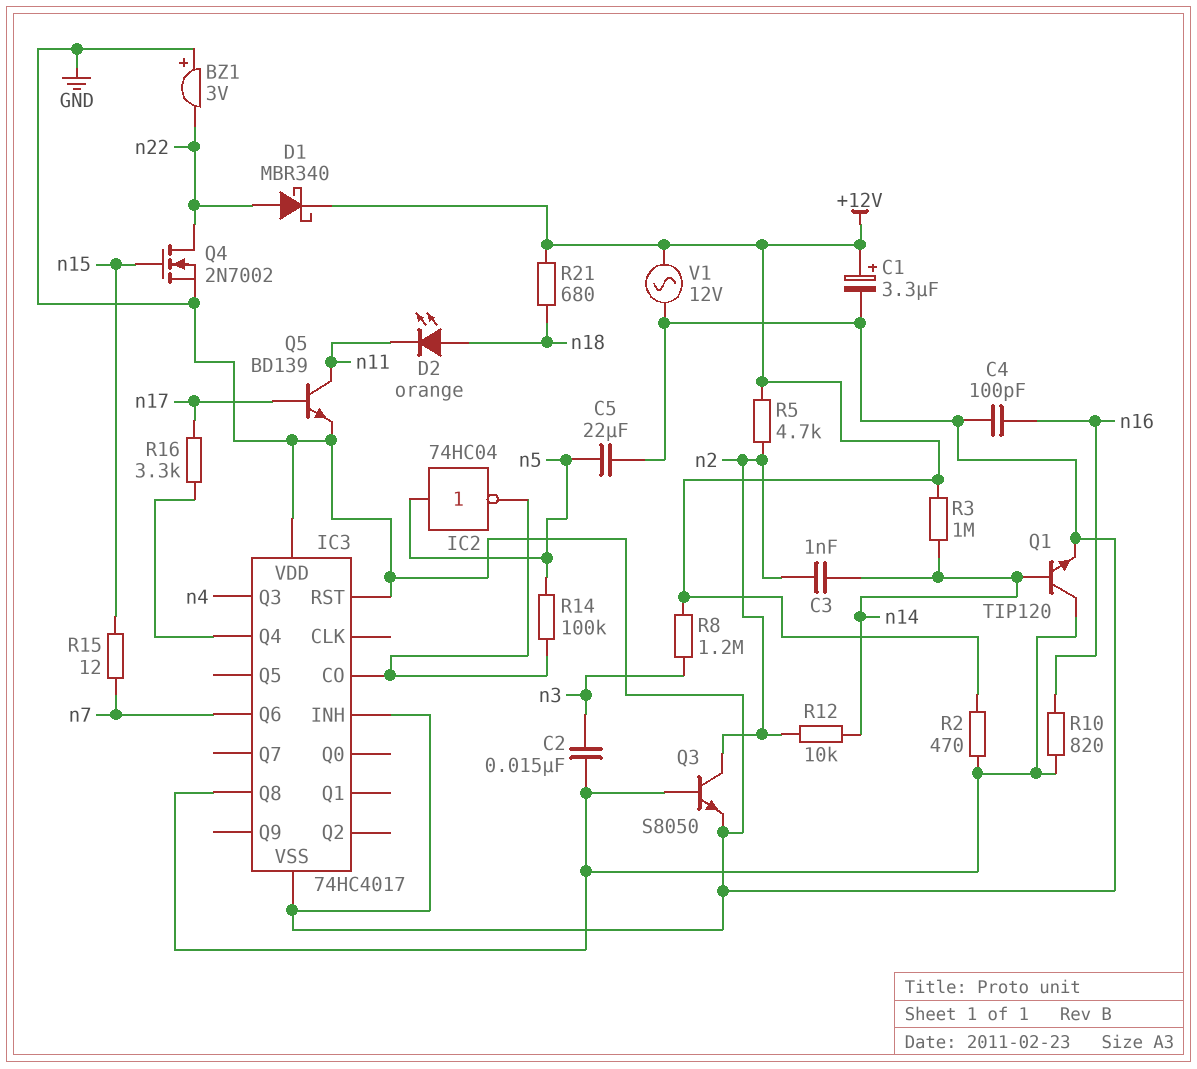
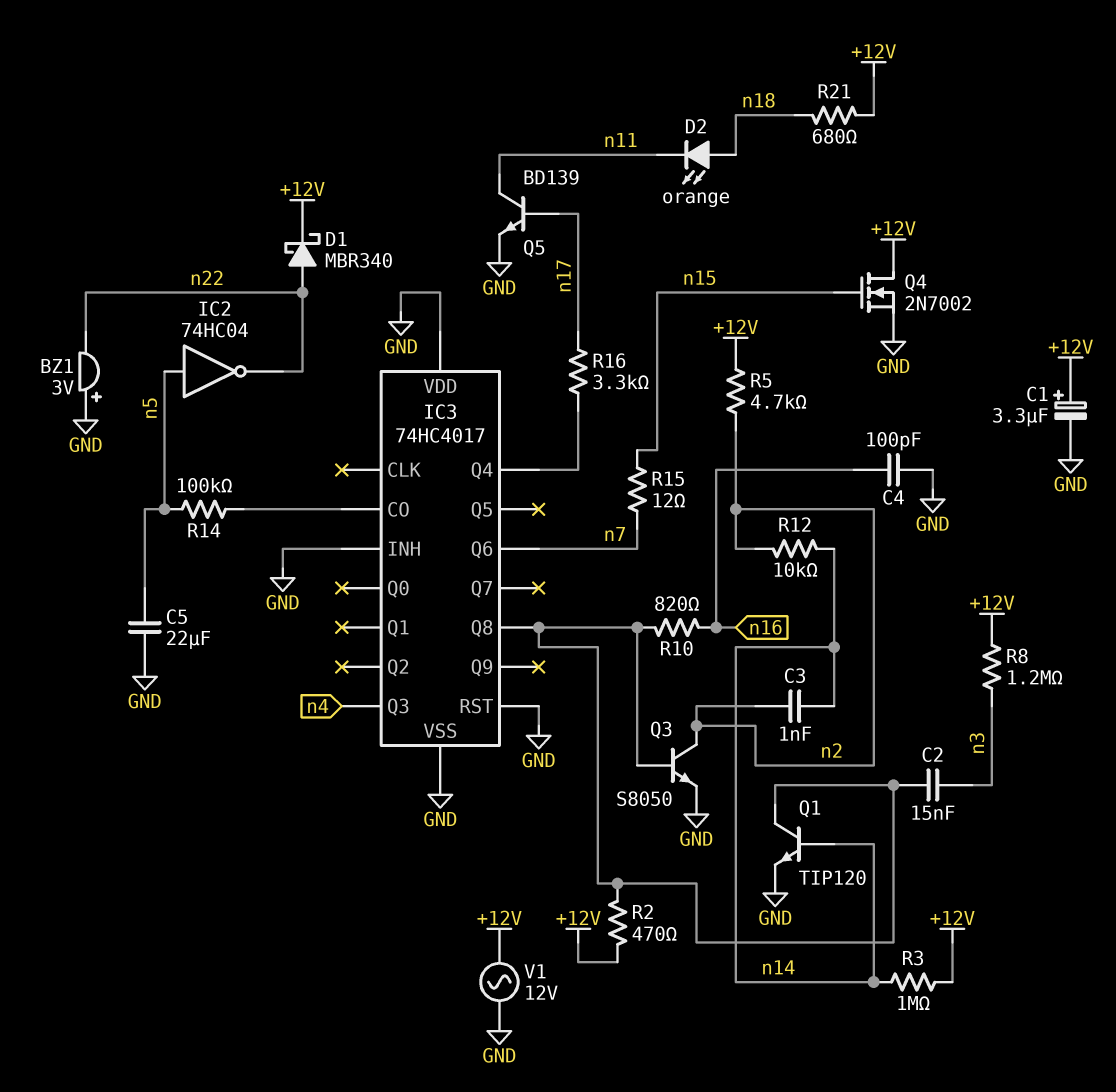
IC2: NOT 74HC04 (in n5, out IC3/CO) -> NOT 74HC04 (in n5, out n22)
Q4: NMOS 2N7002 (G n15, D n22, S GND) -> NMOS 2N7002 (G n15, D +12V, S GND)

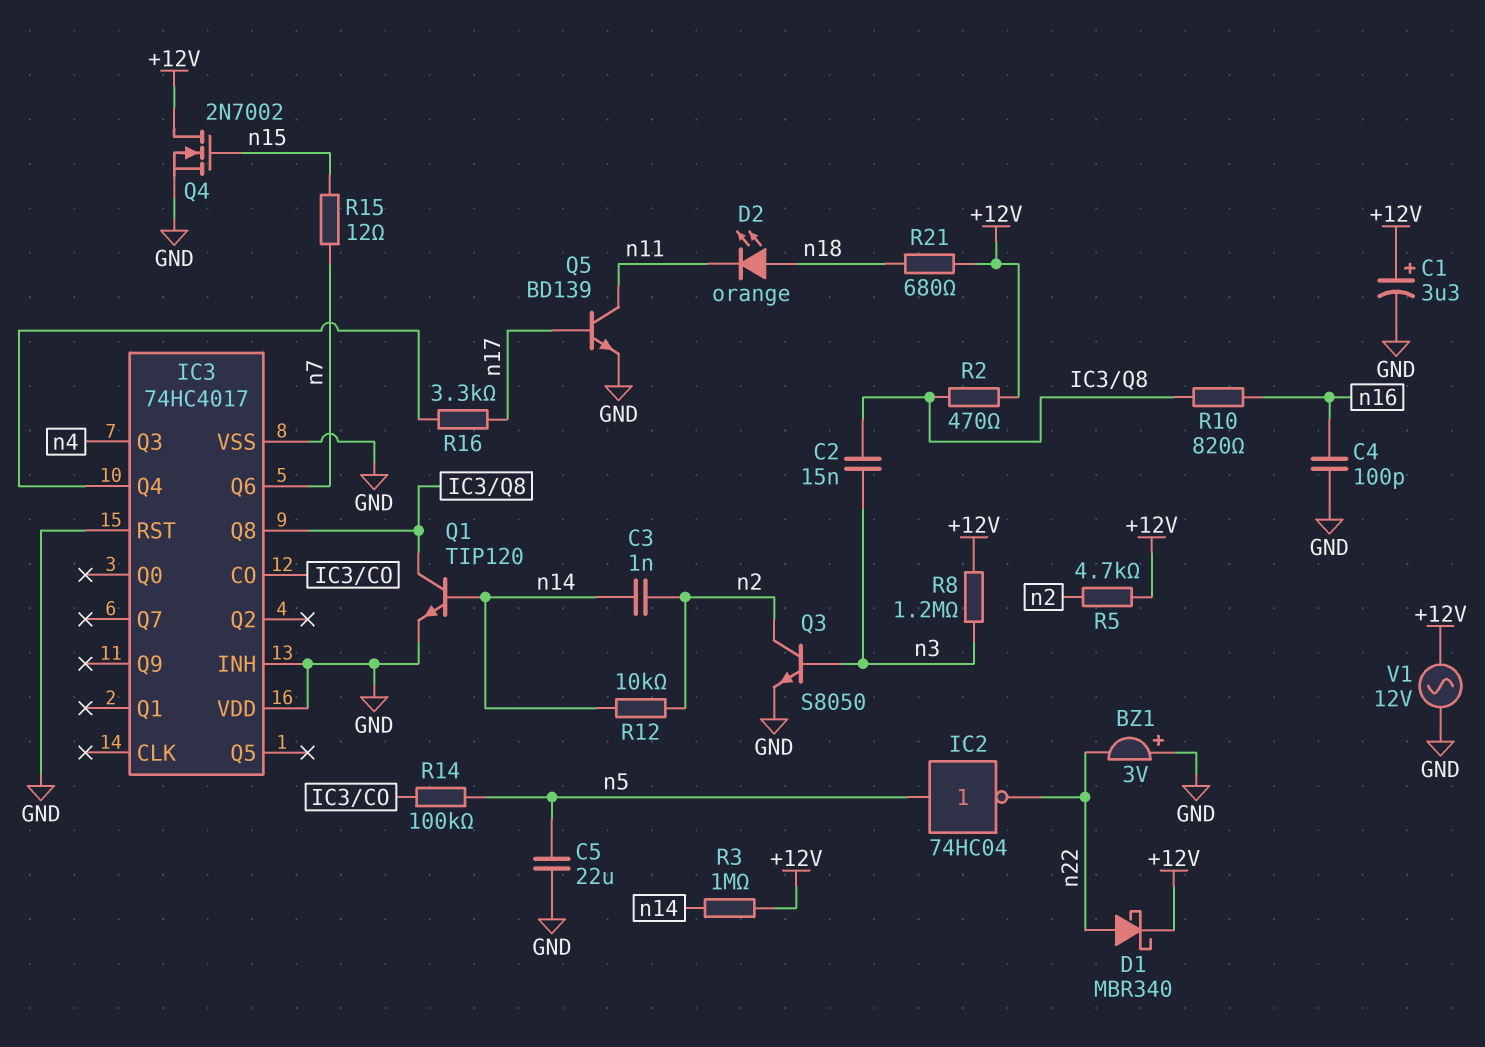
Q3: NPN S8050 (B IC3/Q8, C n2, E GND) -> NPN S8050 (B n3, C n2, E GND)

